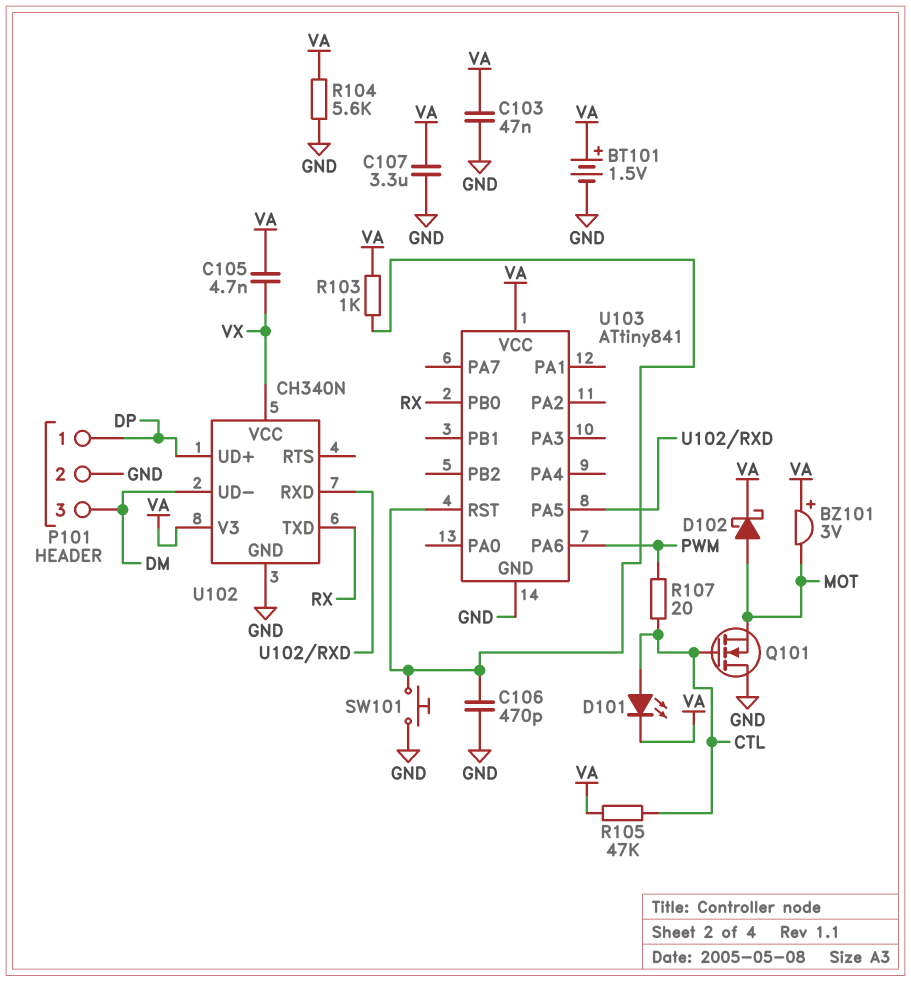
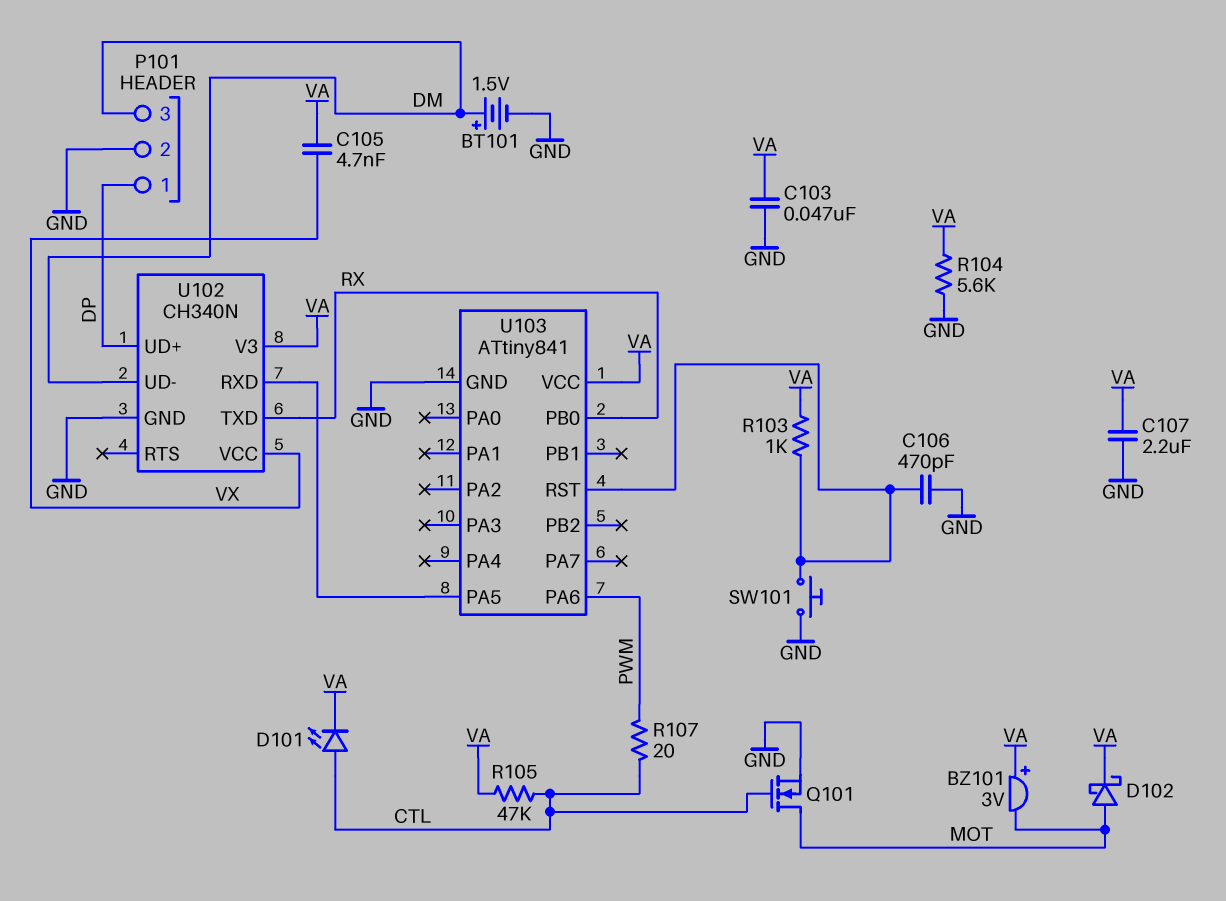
BT101: 1.5V (plus VA, minus GND) -> 1.5V (plus DM, minus GND)
C107: 3.3uF (GND, VA) -> 2.2uF (GND, VA)
Q101: NMOS (G CTL, D GND, S MOT) -> NMOS (G CTL, D MOT, S GND)

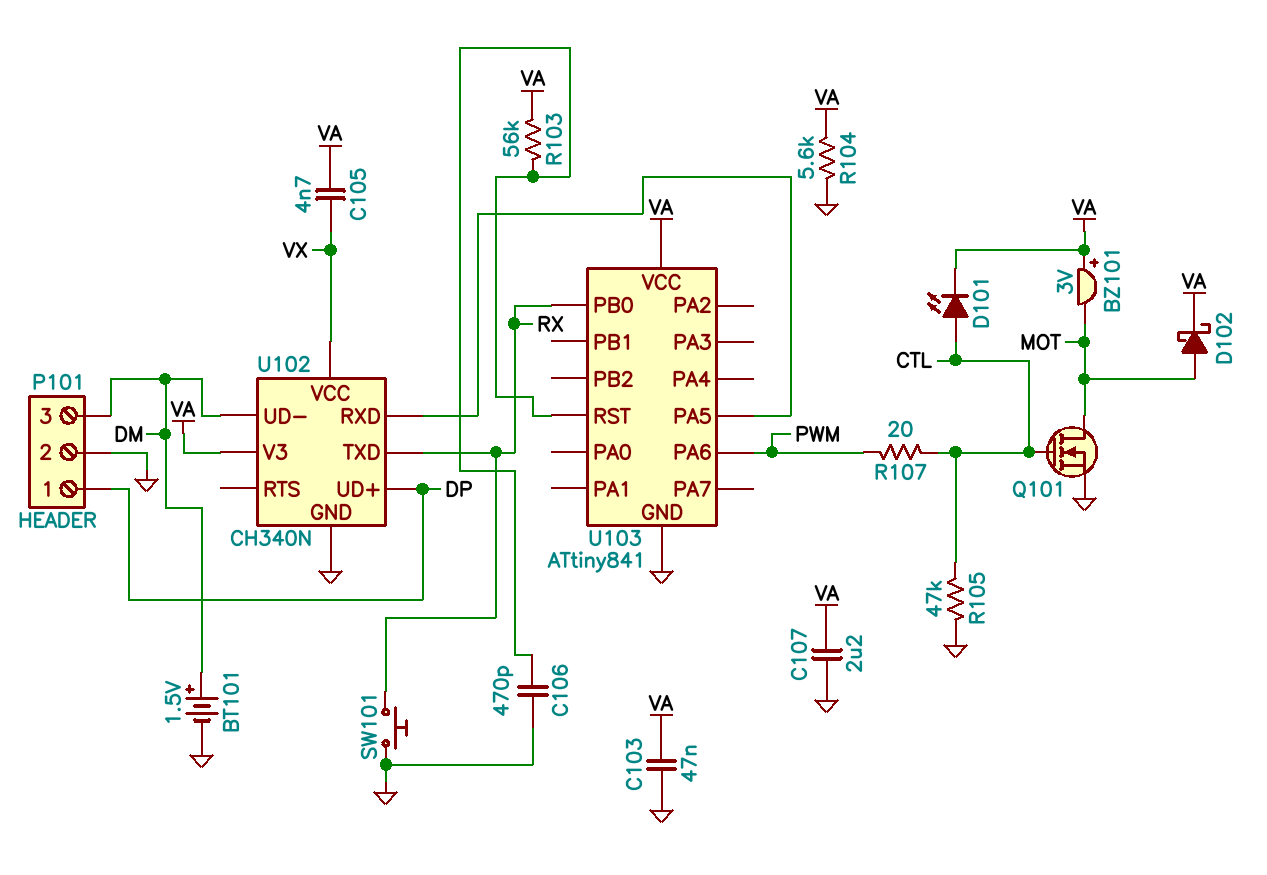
R103: 1k (U103/RST, VA) -> 56k (U103/RST, VA)
R105: 47k (CTL, VA) -> 47k (CTL, GND)
SW101: button (GND, U103/RST) -> button (GND, RX)

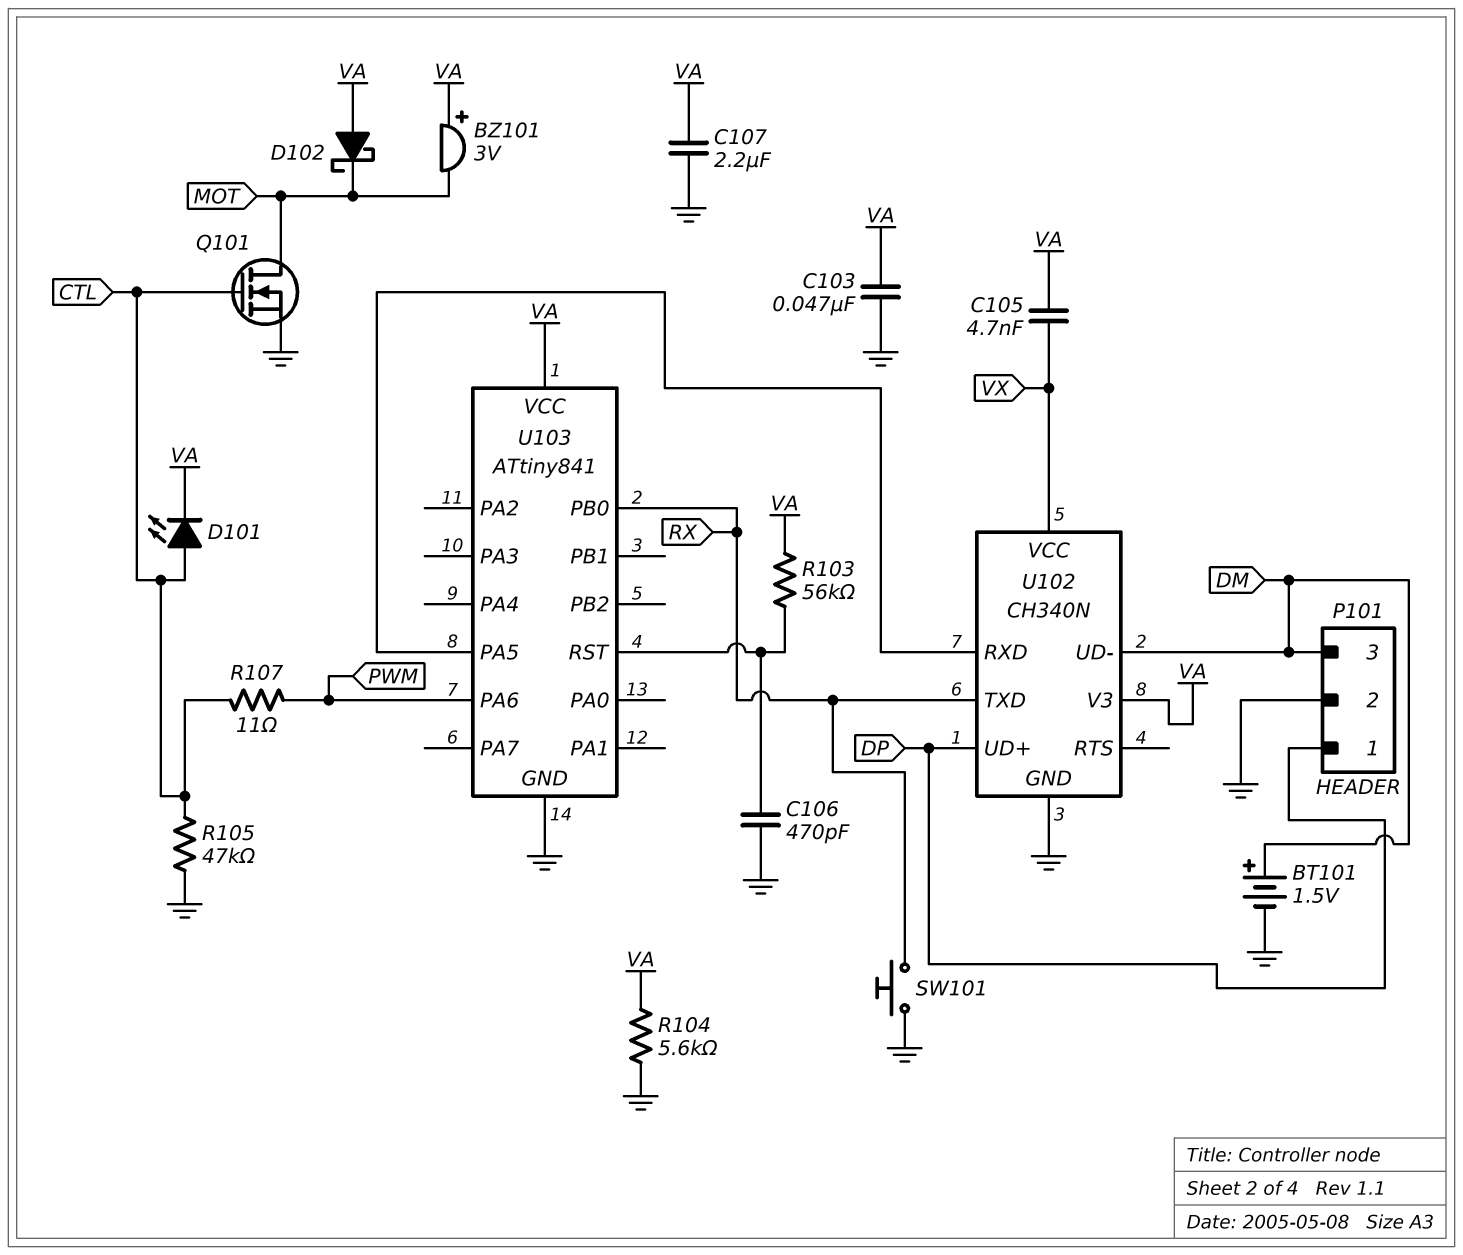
D102: schottky (A MOT, K VA) -> schottky (A VA, K MOT)
R107: 20 (CTL, PWM) -> 11 (CTL, PWM)

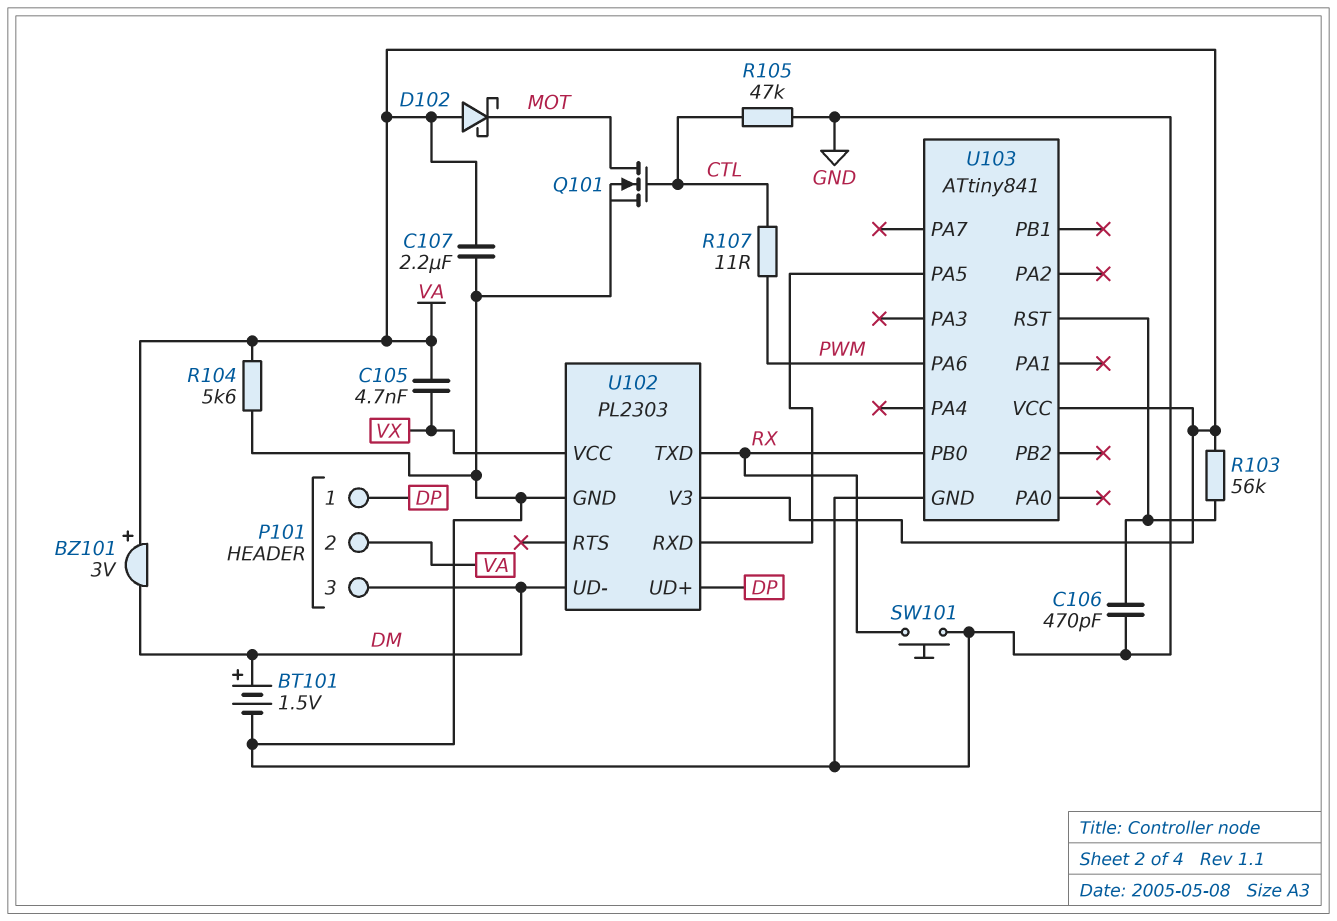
BZ101: buzzer 3V (plus VA, minus MOT) -> buzzer 3V (plus VA, minus DM)
C103: 47nF (GND, VA) -> none
D101: LED (A CTL, K VA) -> none
P101 pin 2: GND -> VA
U102: CH340N -> PL2303

